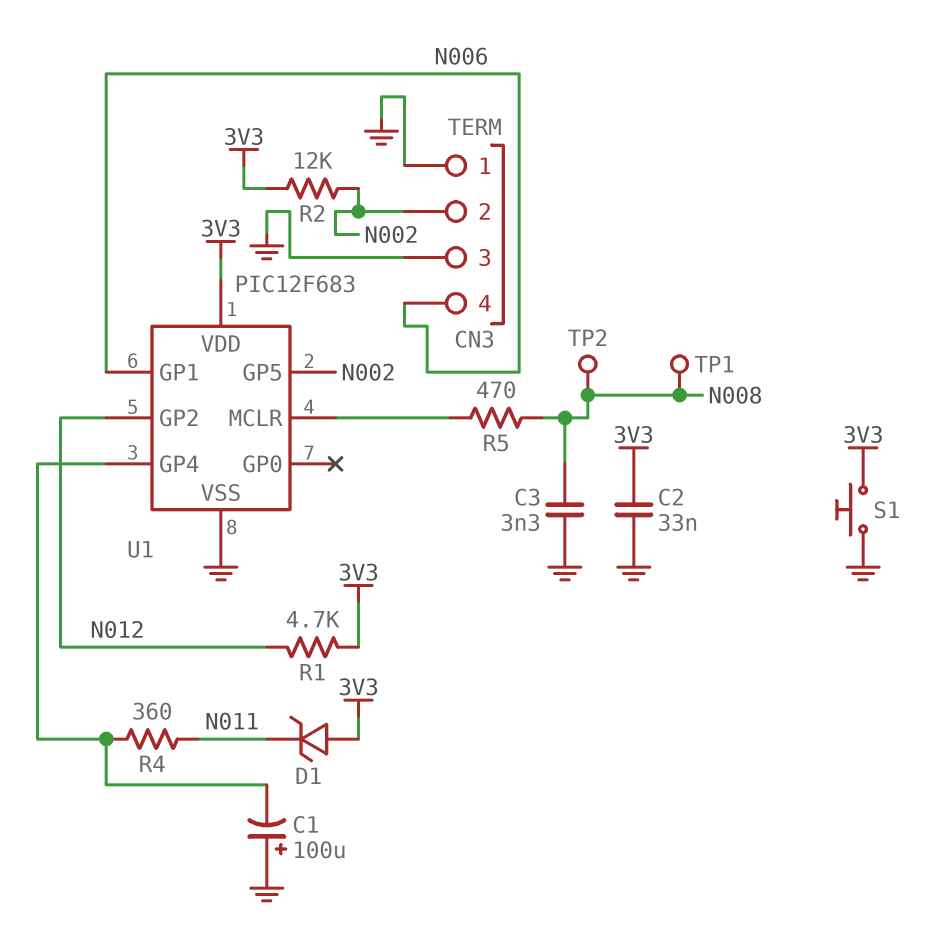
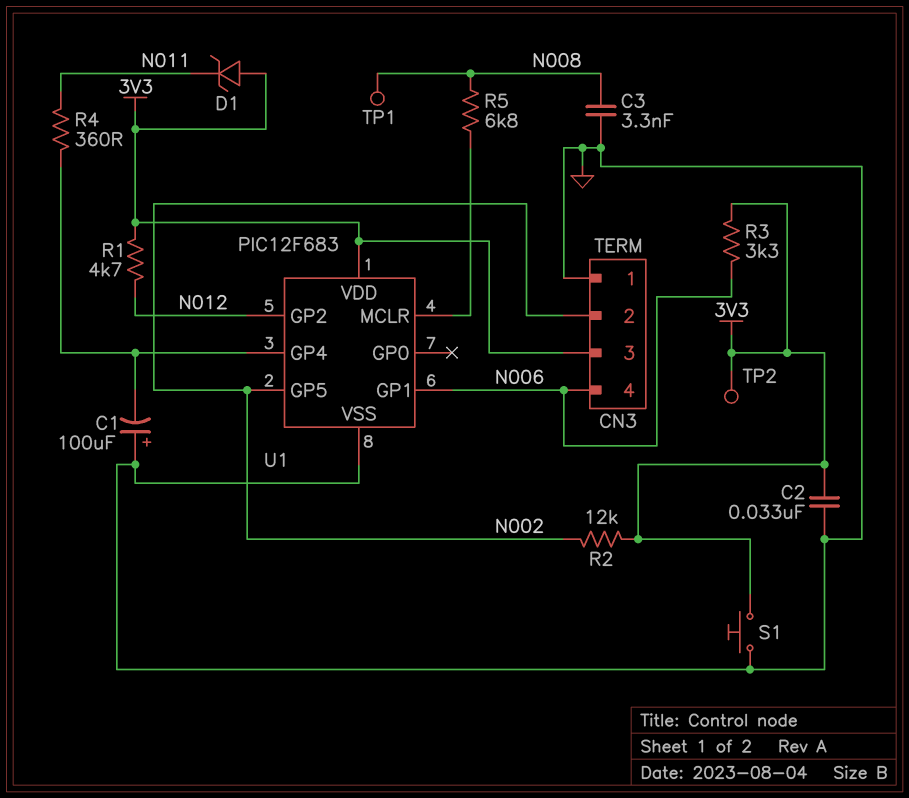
CN3 pin 3: GND -> 3V3
R3: none -> 3.3k (3V3, N006)
R5: 470 (N008, U1/MCLR) -> 6.8k (N008, U1/MCLR)
TP2: test point (N008) -> test point (3V3)

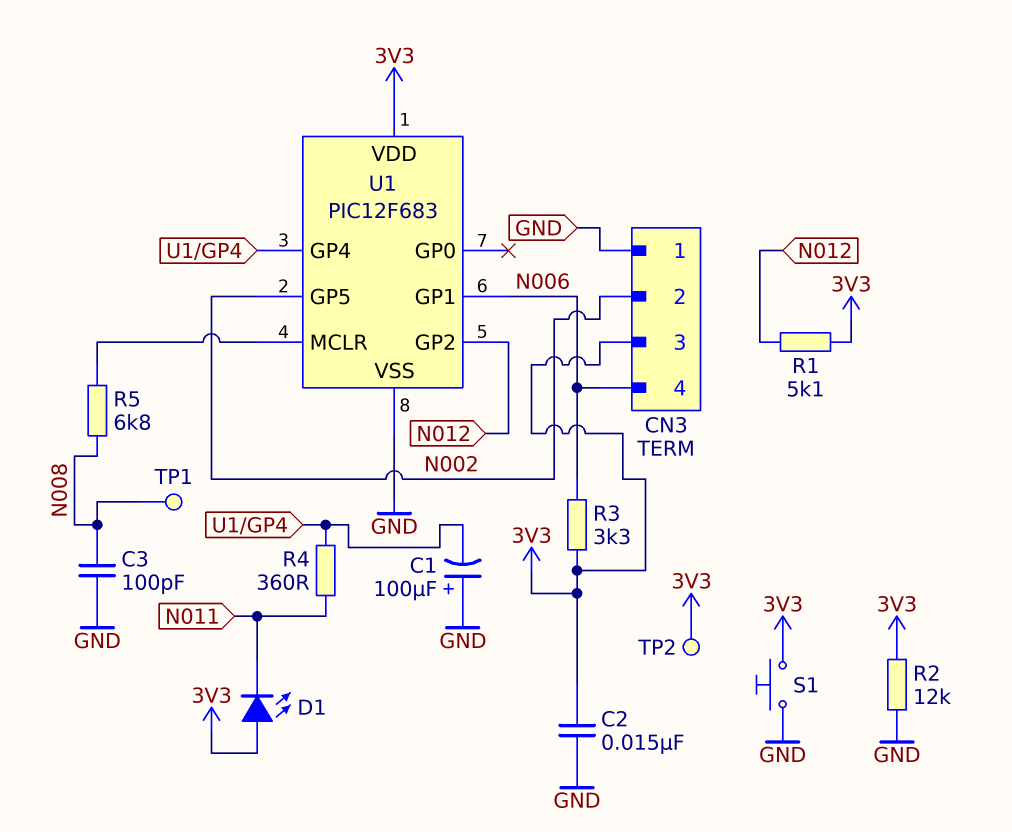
C2: 33nF (3V3, GND) -> 15nF (3V3, GND)
C3: 3.3nF (GND, N008) -> 100pF (GND, N008)
D1: zener (A 3V3, K N011) -> LED (A 3V3, K N011)
R1: 4.7k (3V3, N012) -> 5.1k (3V3, N012)
R2: 12k (3V3, N002) -> 12k (3V3, GND)

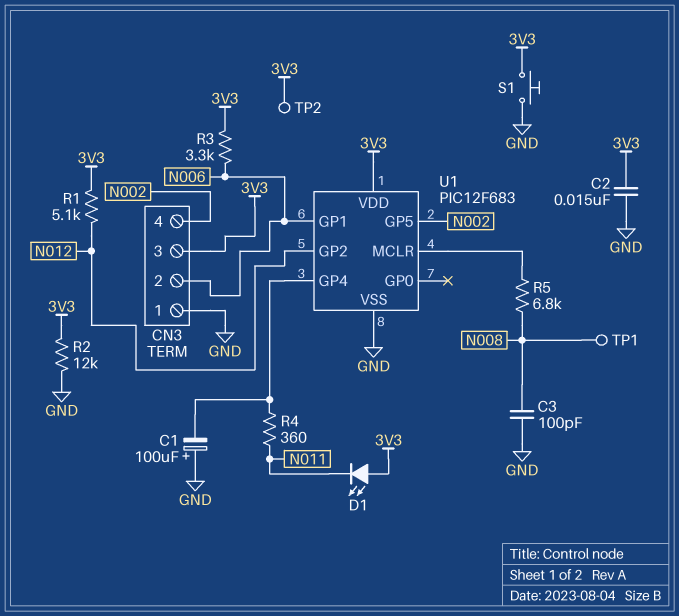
CN3 pin 2: N002 -> N006
CN3 pin 4: N006 -> N002

